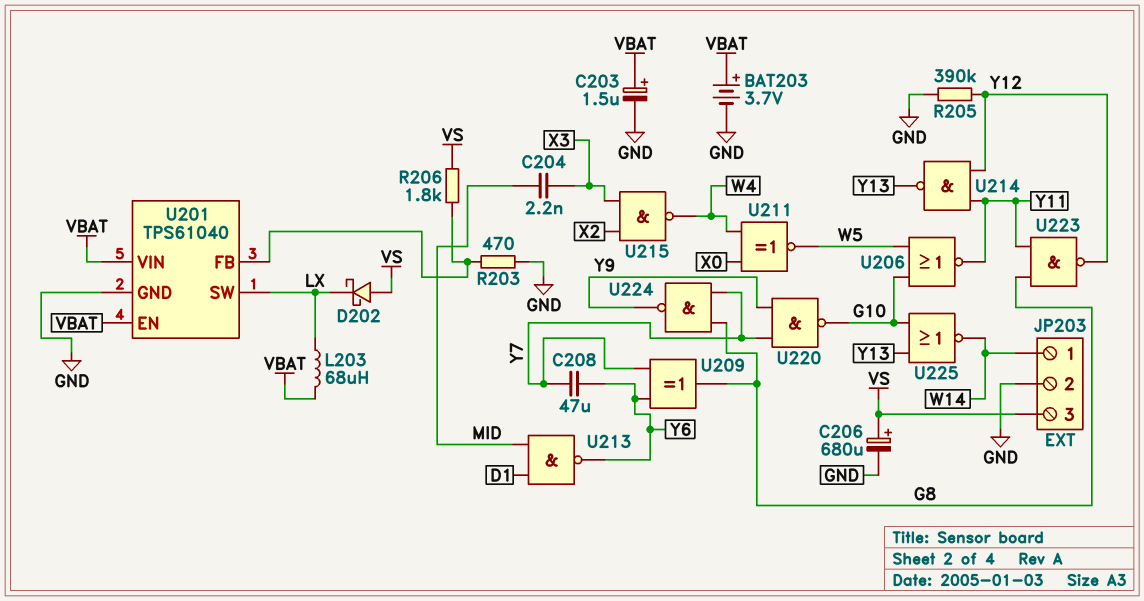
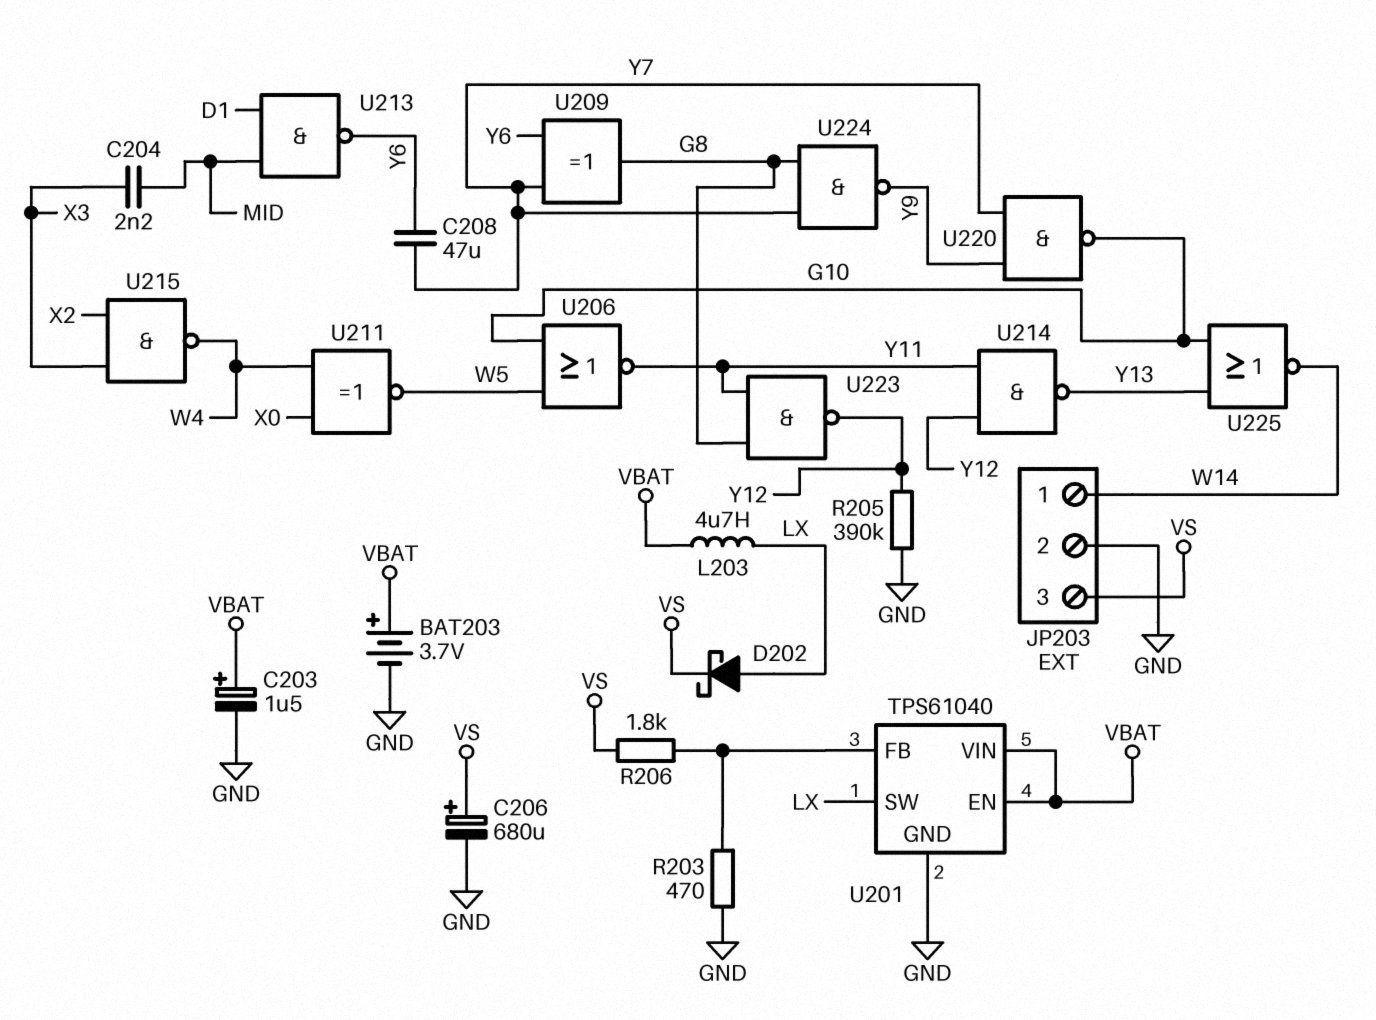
D202: schottky (A VS, K LX) -> schottky (A LX, K VS)
L203: 68uH (LX, VBAT) -> 4.7uH (LX, VBAT)

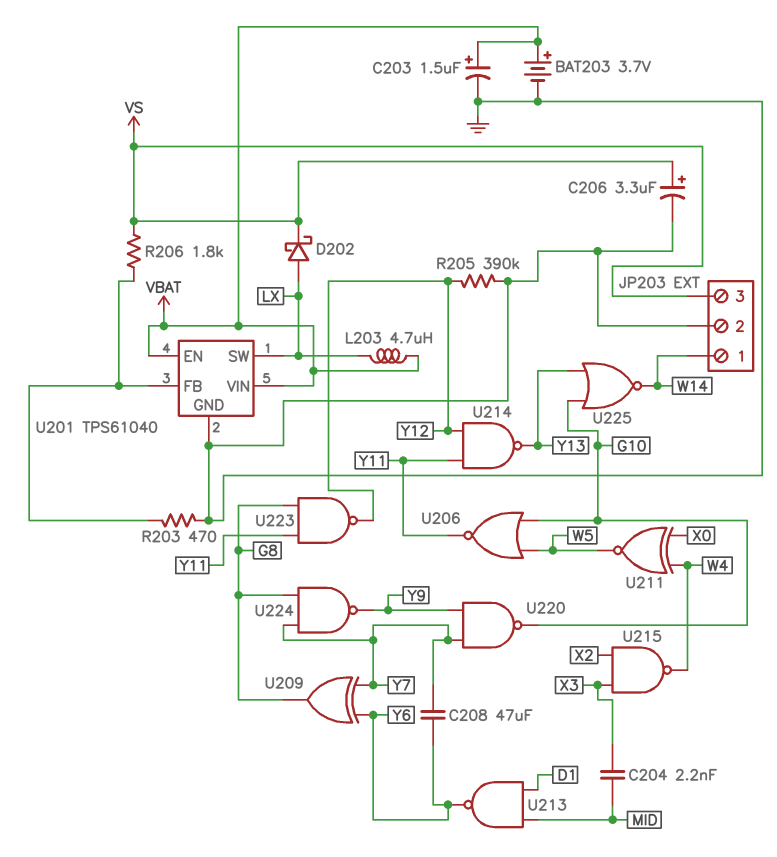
C206: 680uF (plus VS, minus GND) -> 3.3uF (plus VS, minus GND)

